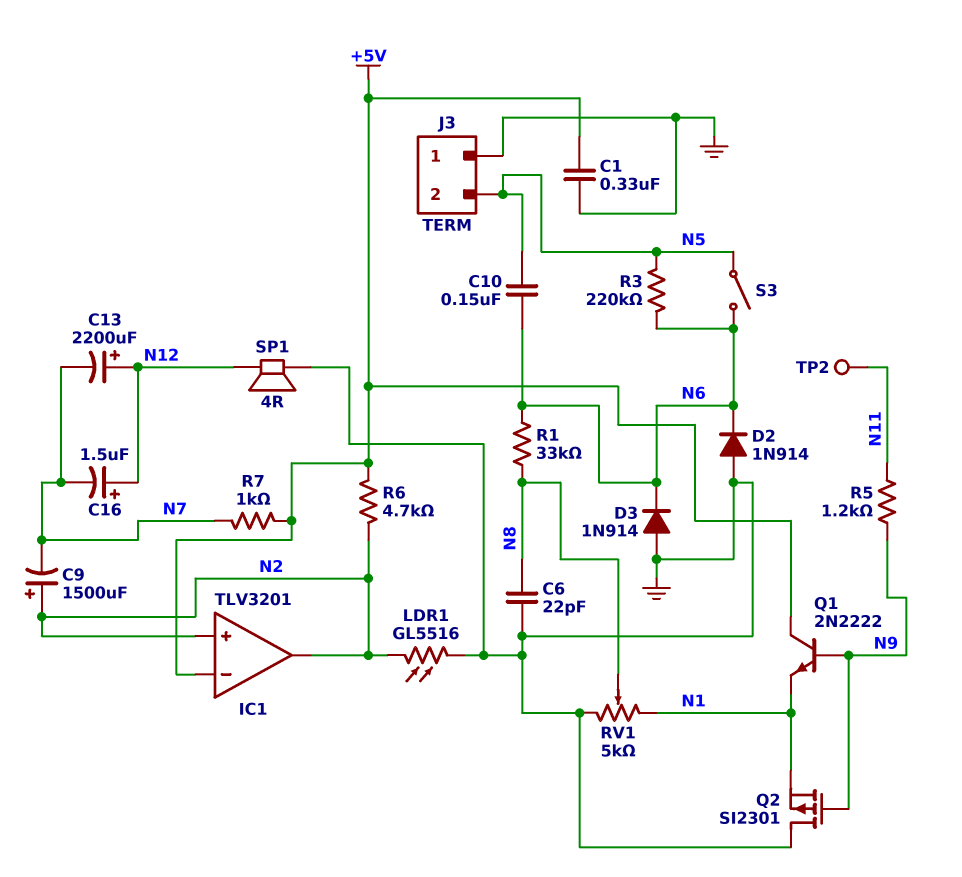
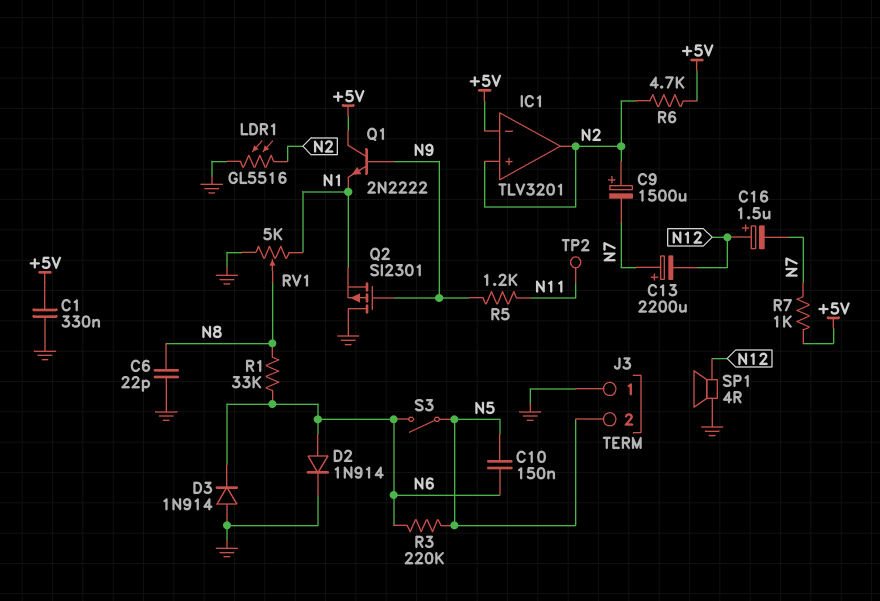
C13: 2200uF (plus N12, minus N7) -> 2200uF (plus N7, minus N12)
D2: diode 1N914 (A GND, K N6) -> diode 1N914 (A N6, K GND)

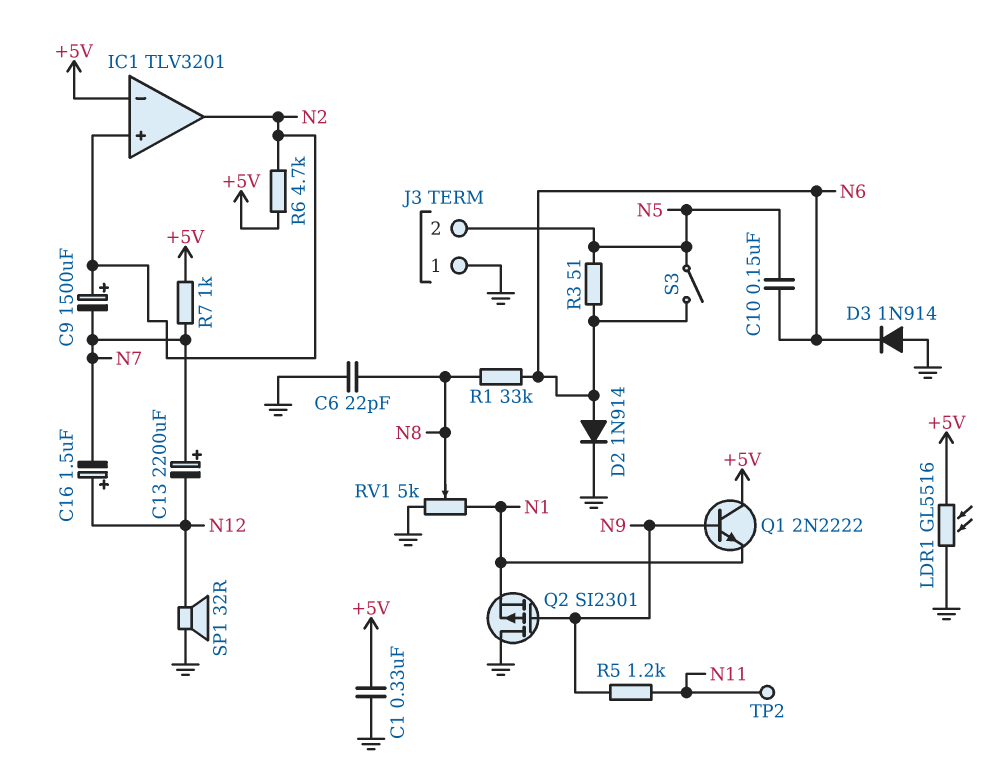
LDR1: GL5516 (GND, N2) -> GL5516 (+5V, GND)
R3: 220k (N5, N6) -> 51 (N5, N6)
SP1: speaker 4R (GND, N12) -> speaker 32R (GND, N12)

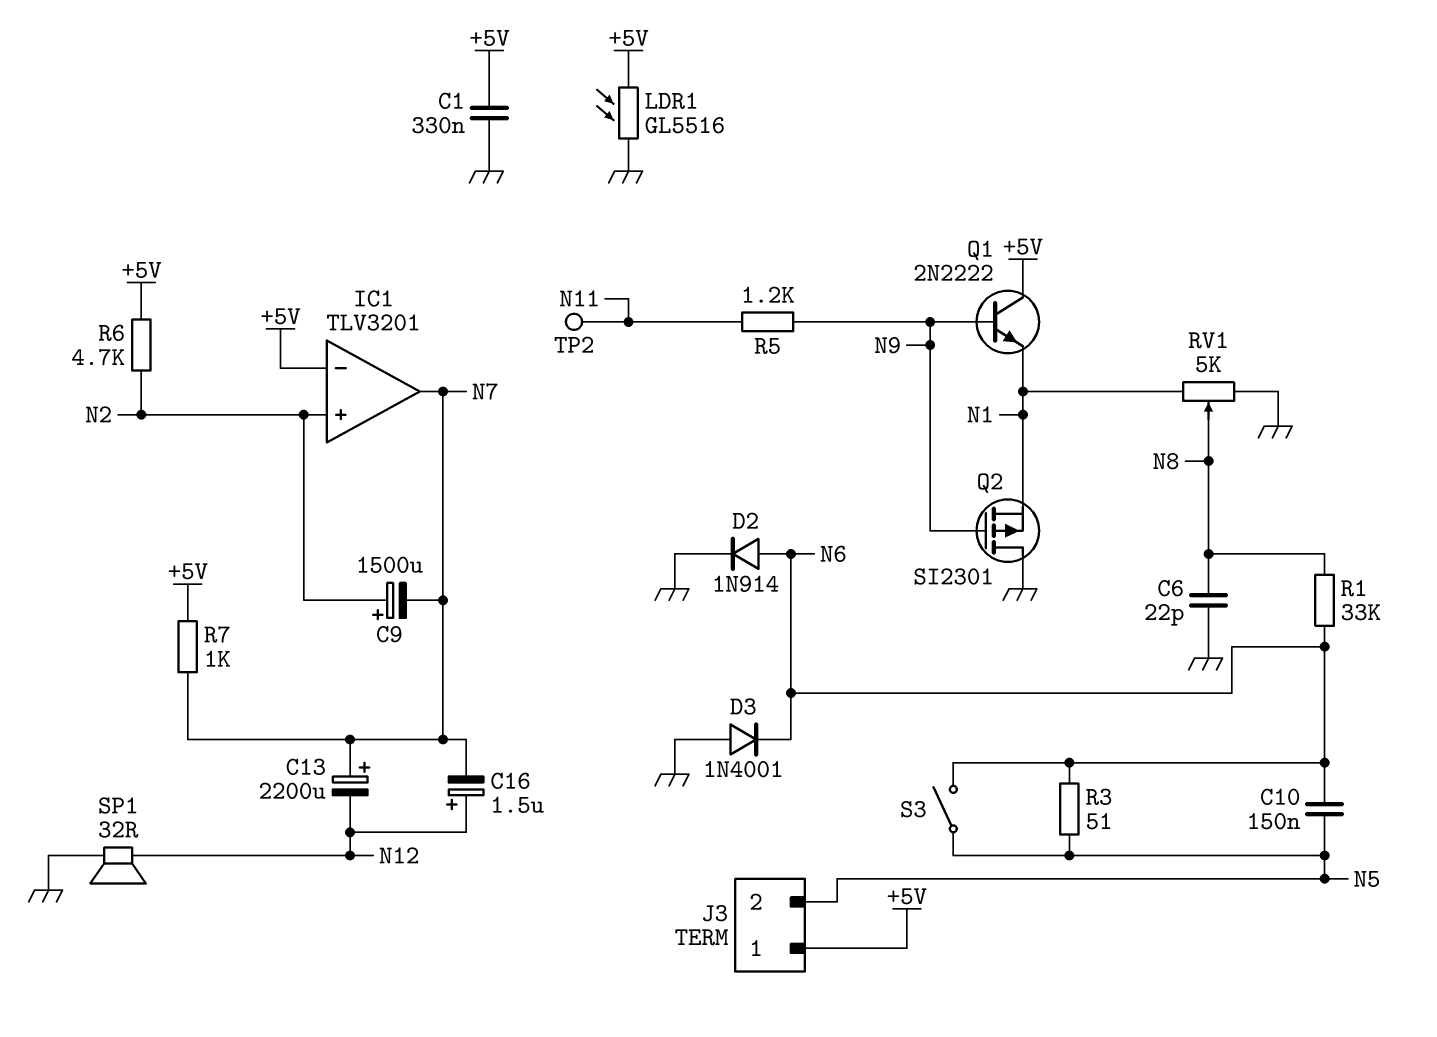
D3: diode 1N914 (A GND, K N6) -> diode 1N4001 (A GND, K N6)
IC1 pin out: N2 -> N7
J3 pin 1: GND -> +5V

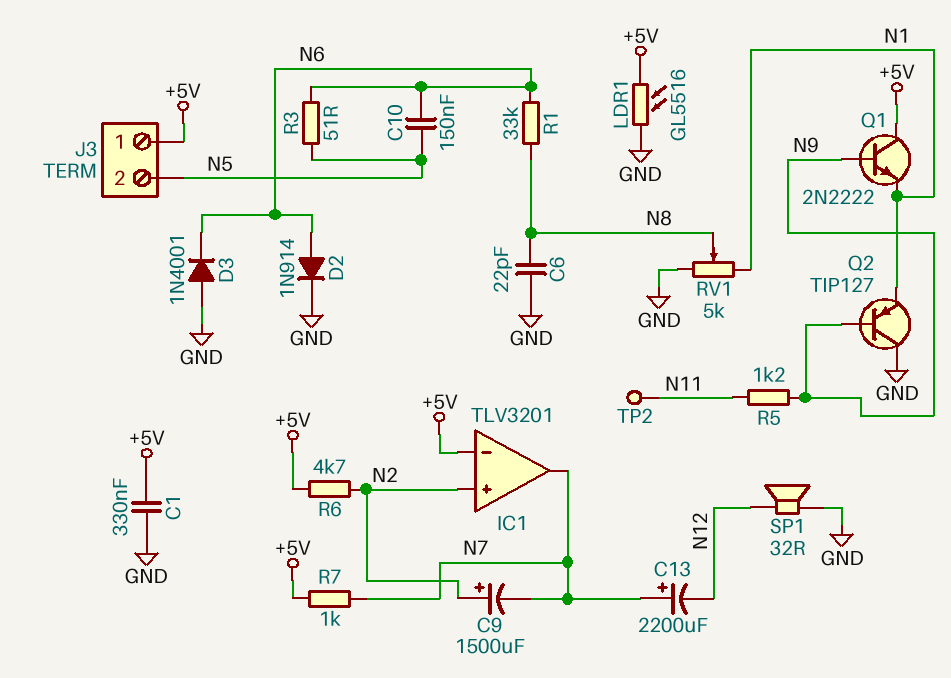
C16: 1.5uF (plus N12, minus N7) -> none
Q2: PMOS SI2301 (G N9, D GND, S N1) -> PNP TIP127 (B N9, C GND, E N1)
S3: switch (N5, N6) -> none

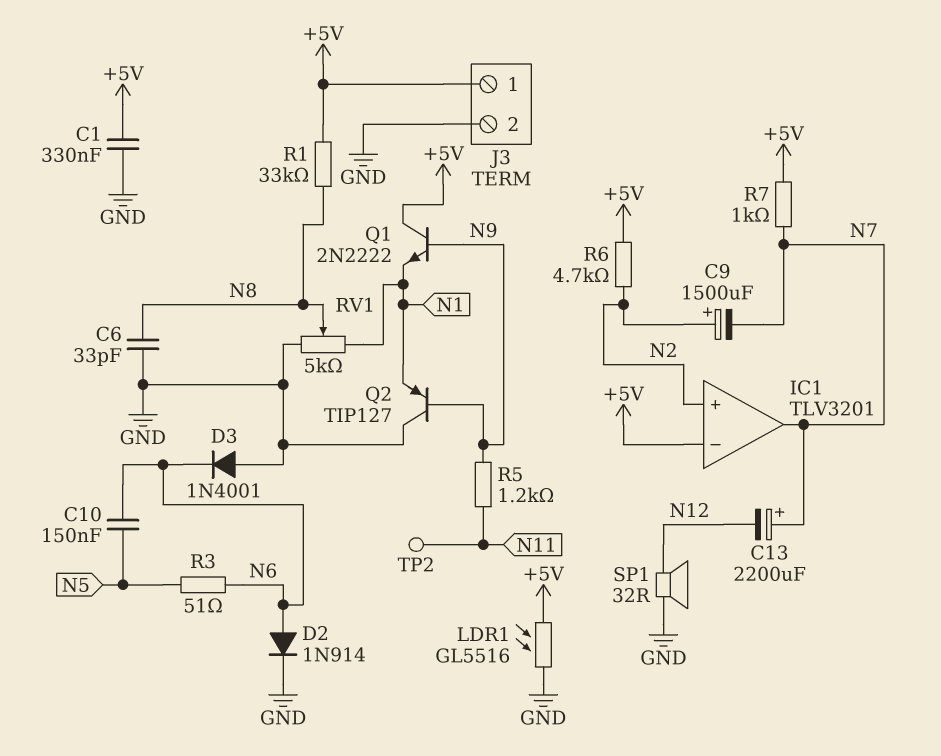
C6: 22pF (GND, N8) -> 33pF (GND, N8)
J3 pin 2: N5 -> GND
R1: 33k (N6, N8) -> 33k (+5V, N8)

